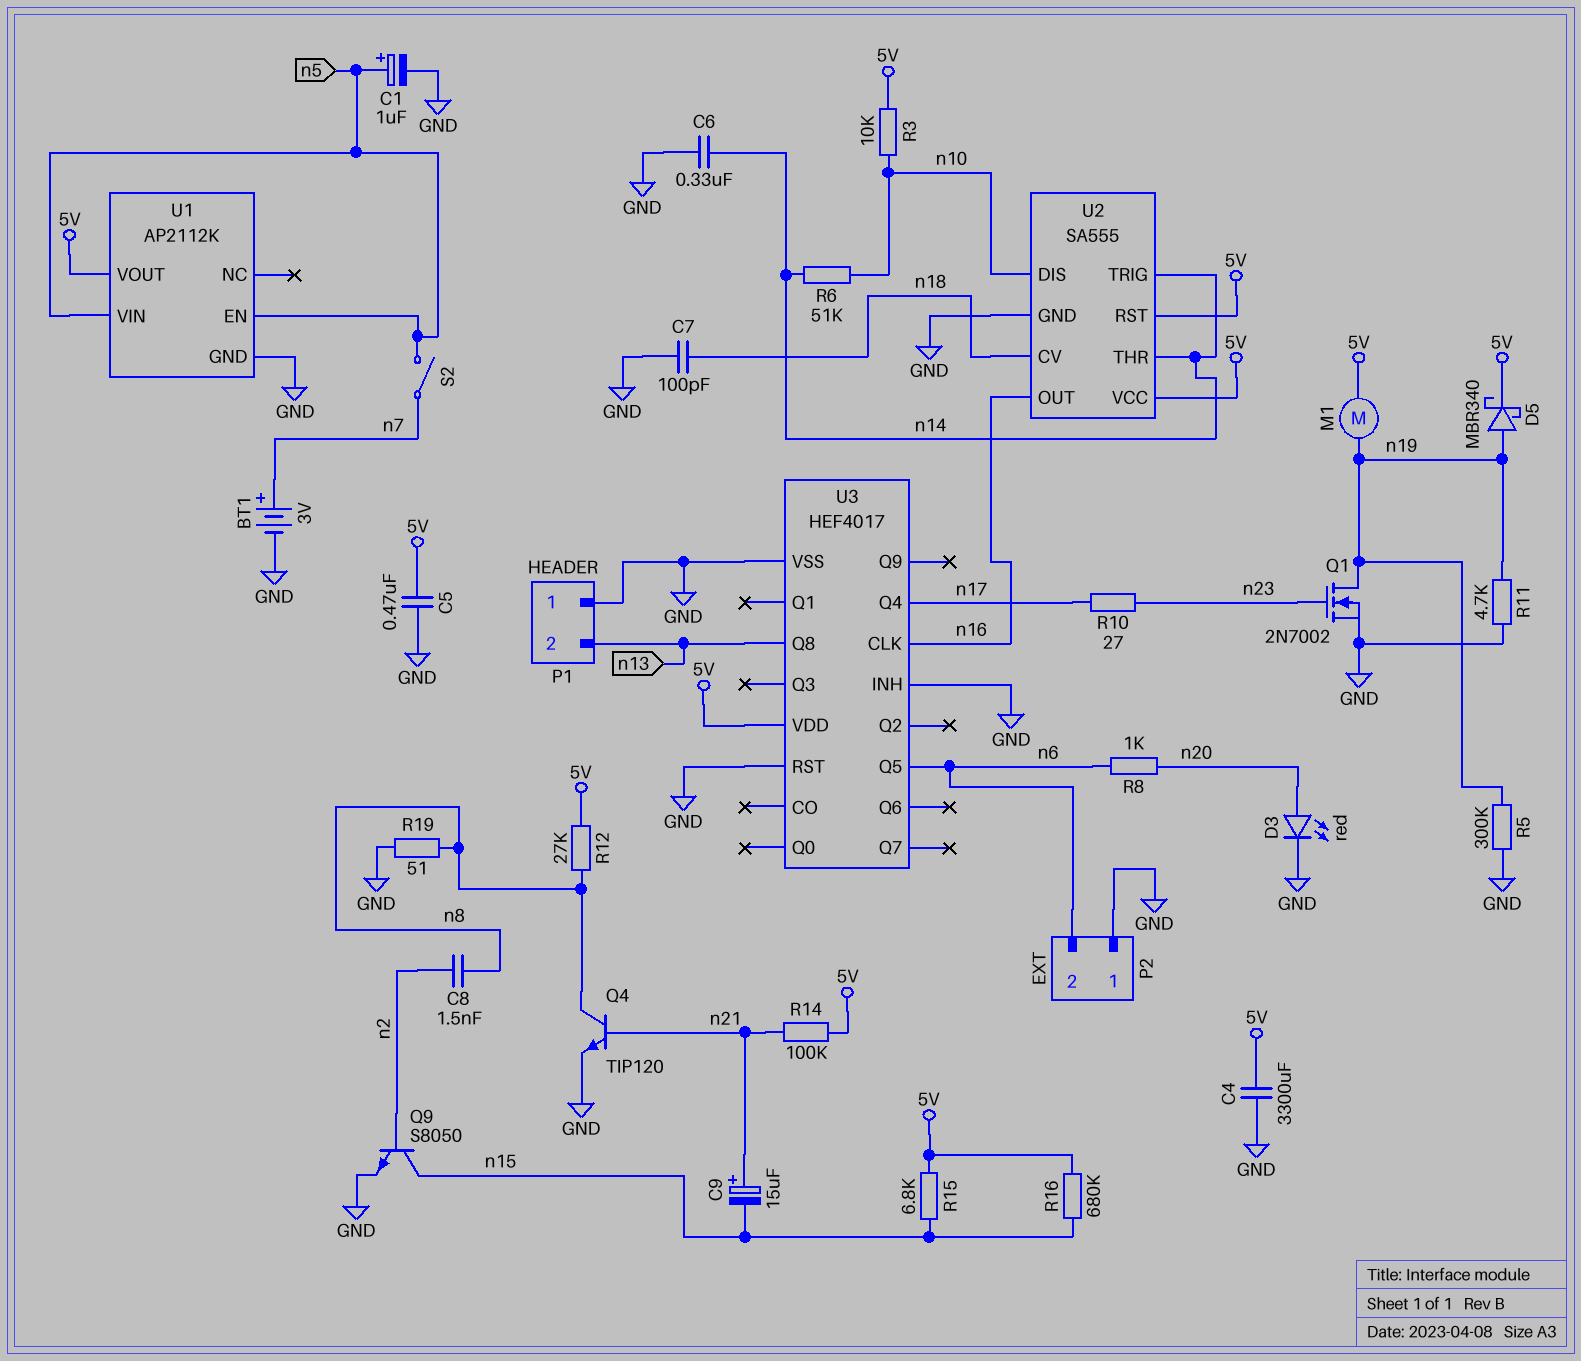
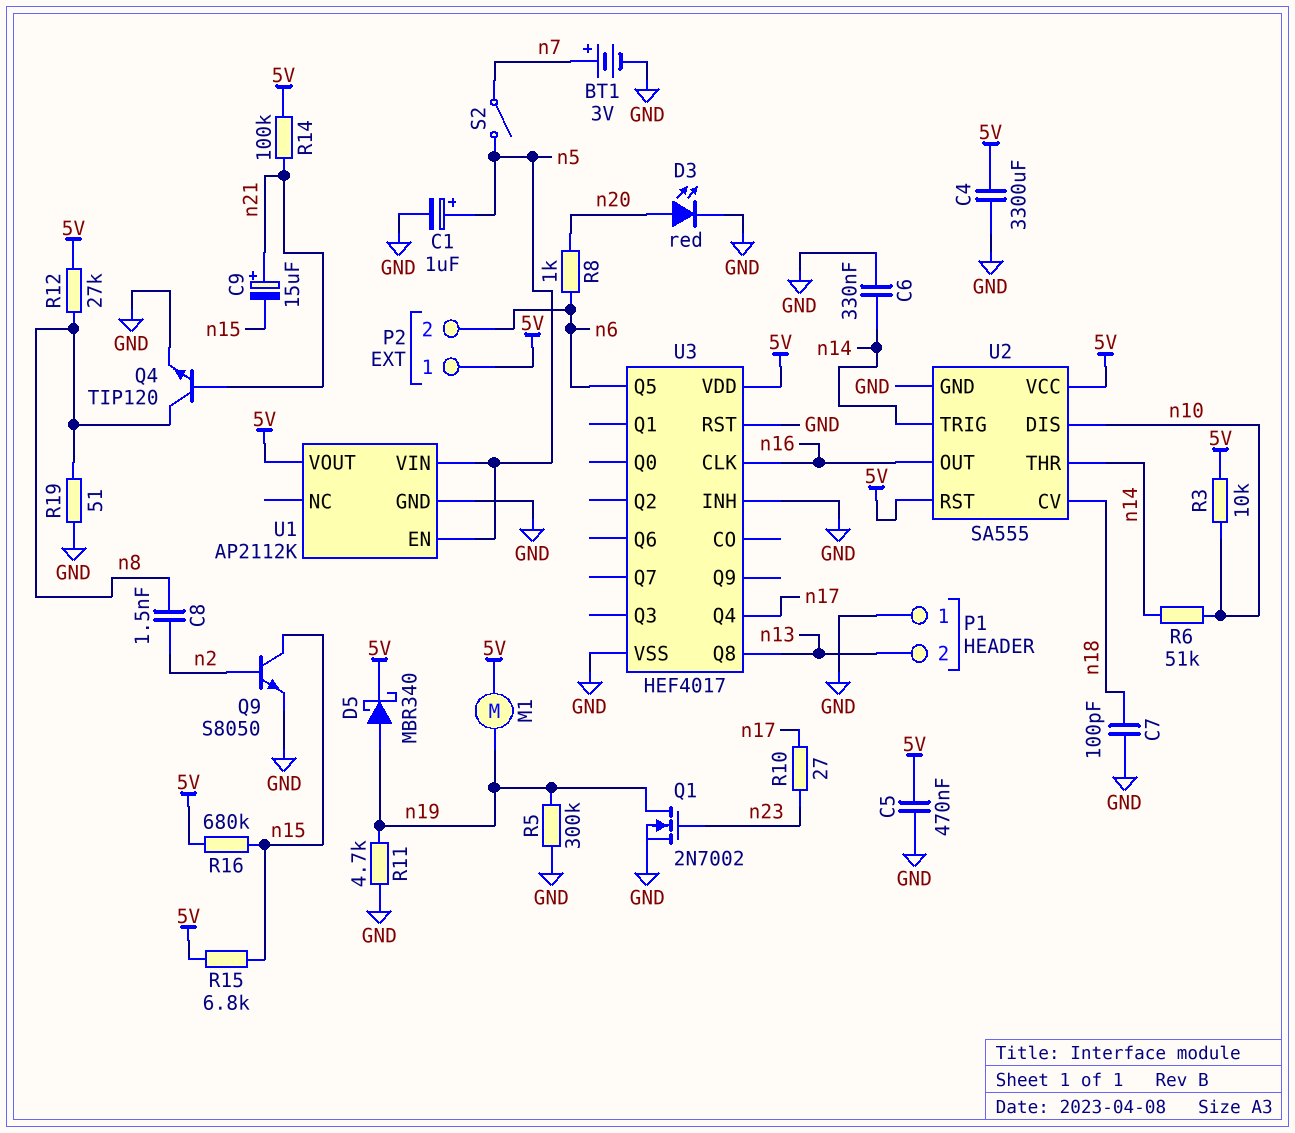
P2 pin 1: GND -> 5V

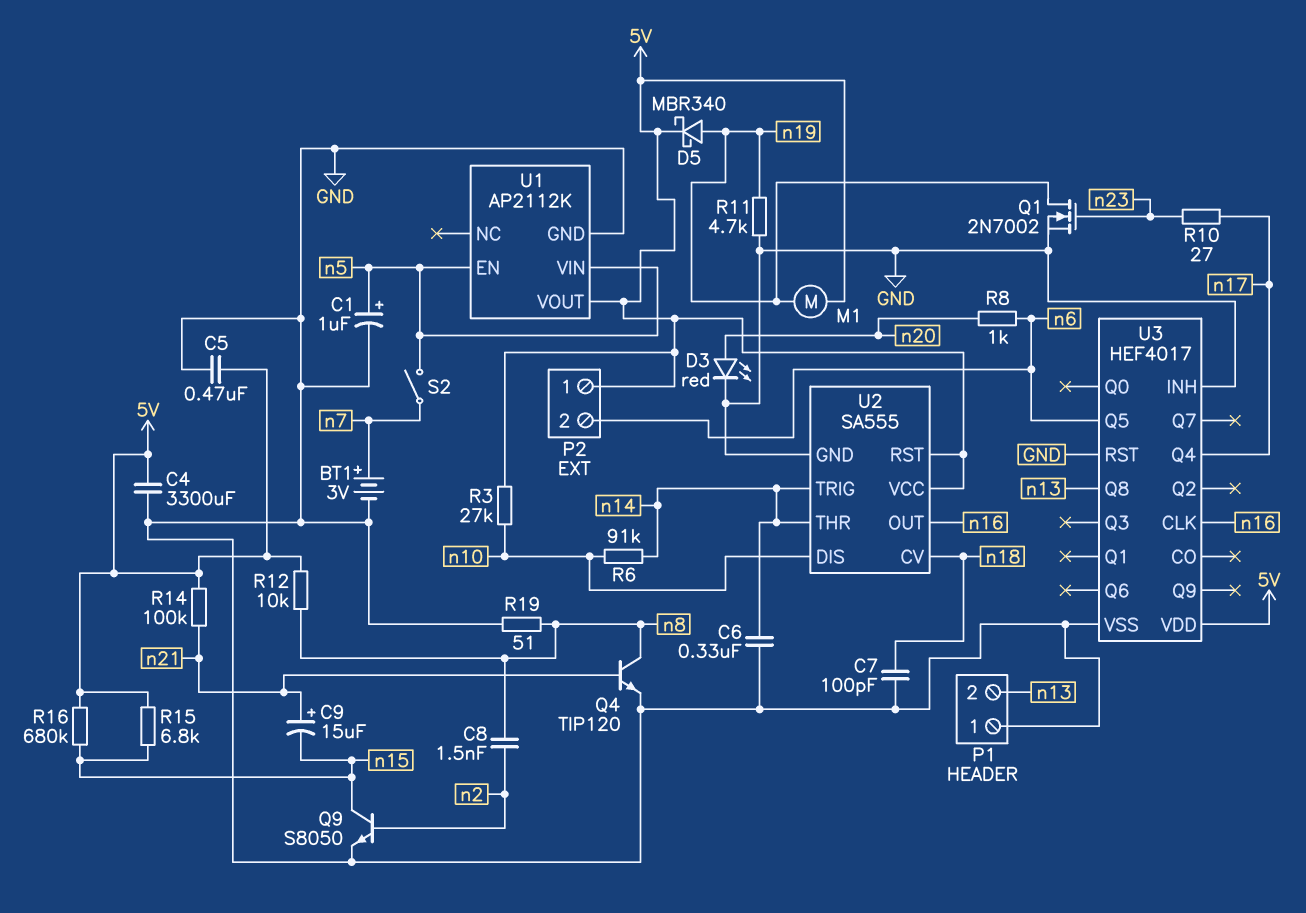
R3: 10k (5V, n10) -> 27k (5V, n10)
R5: 300k (GND, n19) -> none
R6: 51k (n10, n14) -> 91k (n10, n14)
R12: 27k (5V, n8) -> 10k (5V, n8)

